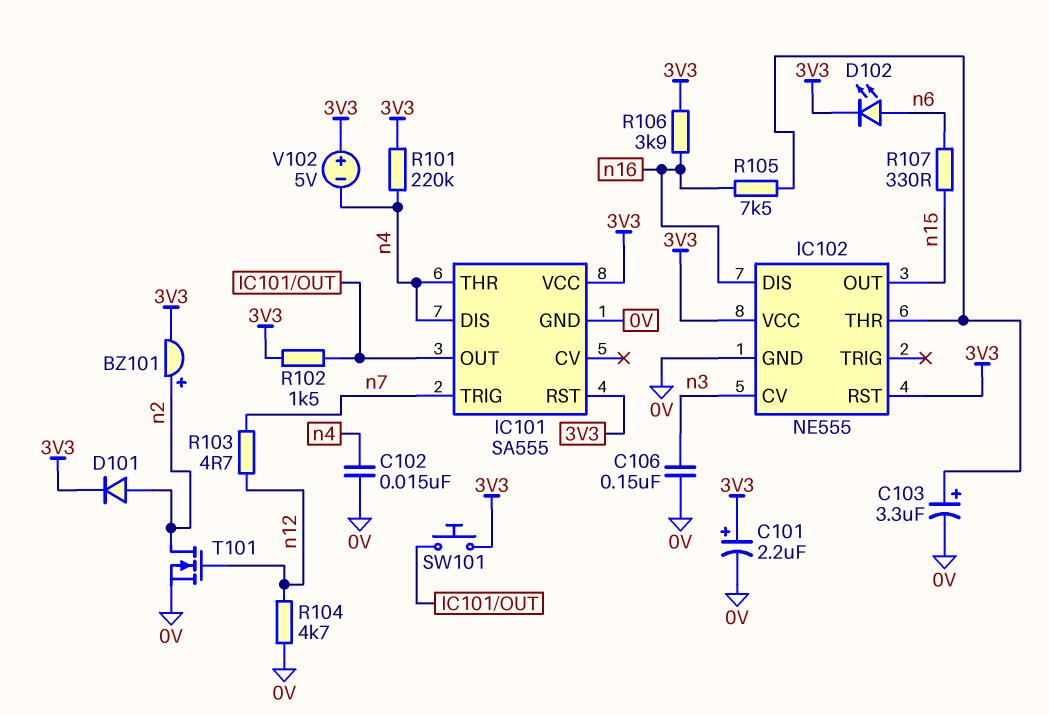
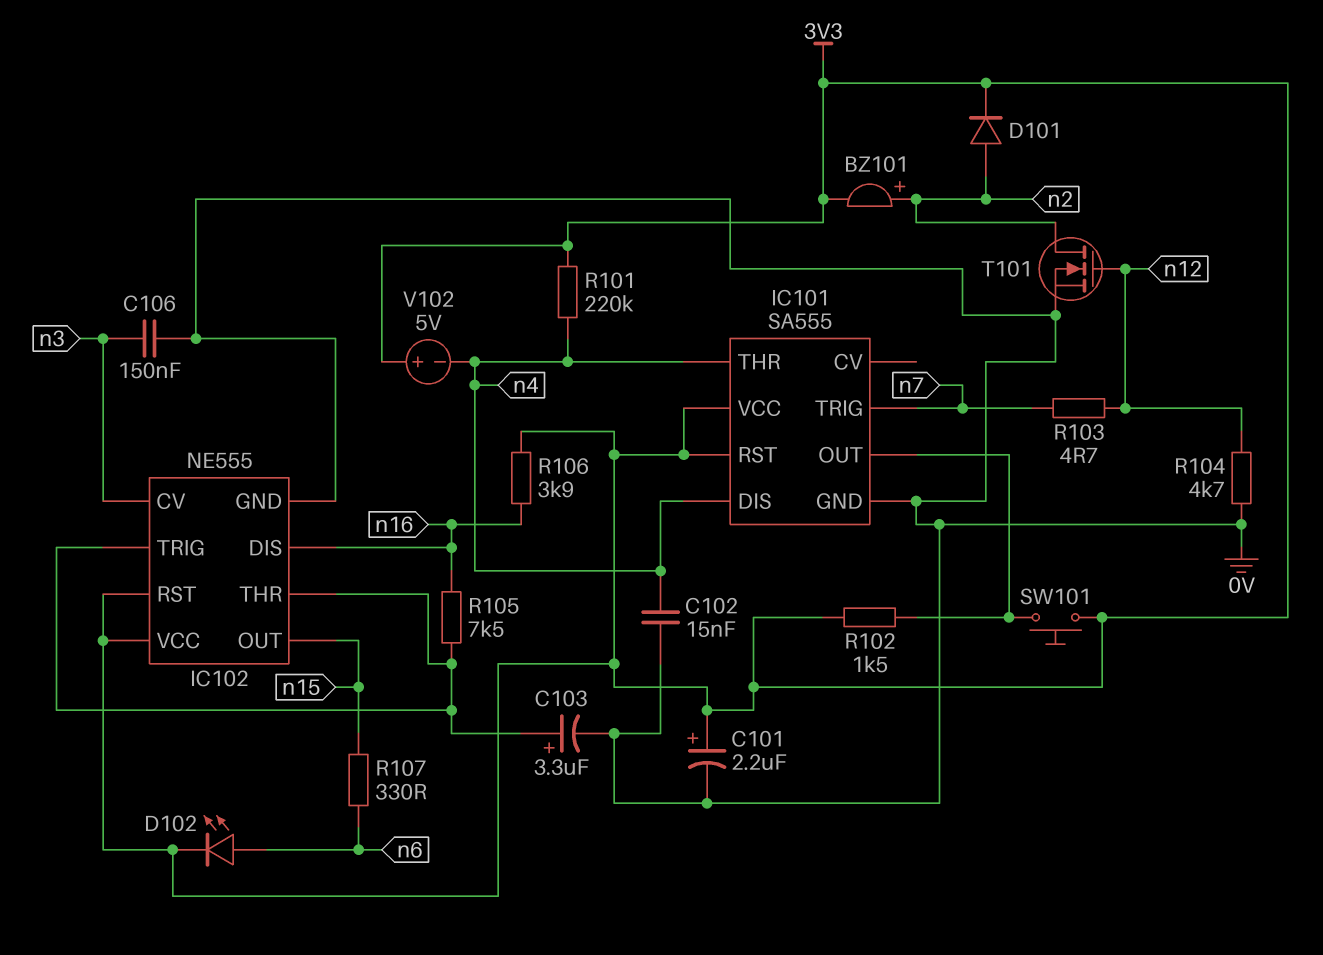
IC102 pin TRIG: none -> IC102/THR

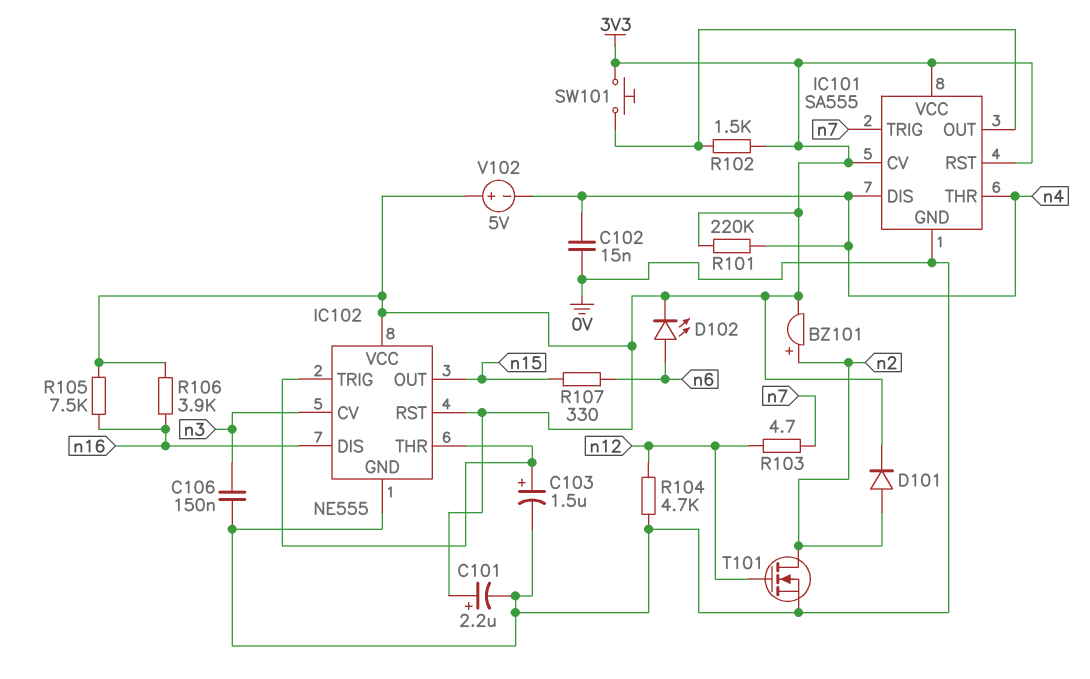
C103: 3.3uF (plus IC102/THR, minus 0V) -> 1.5uF (plus IC102/THR, minus 0V)
IC101 pin CV: none -> 3V3
R105: 7.5k (IC102/THR, n16) -> 7.5k (3V3, n16)

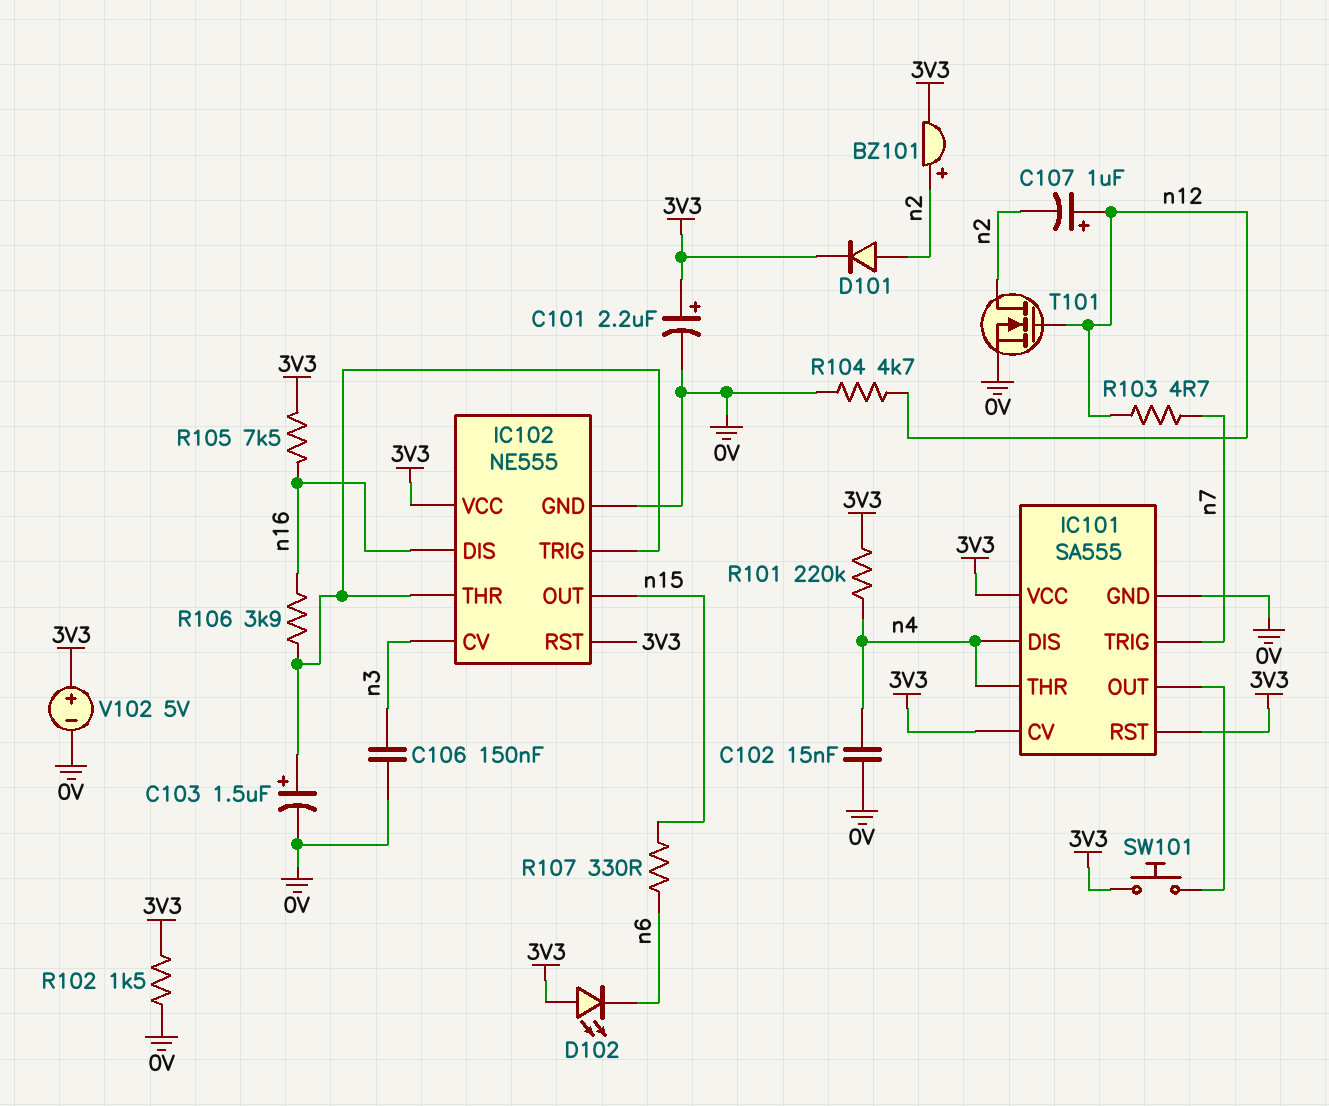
C107: none -> 1uF (plus n12, minus n2)
D102: LED (A n6, K 3V3) -> LED (A 3V3, K n6)
R102: 1.5k (3V3, IC101/OUT) -> 1.5k (0V, 3V3)
R106: 3.9k (3V3, n16) -> 3.9k (IC102/THR, n16)
V102: 5V (plus 3V3, minus n4) -> 5V (plus 3V3, minus 0V)

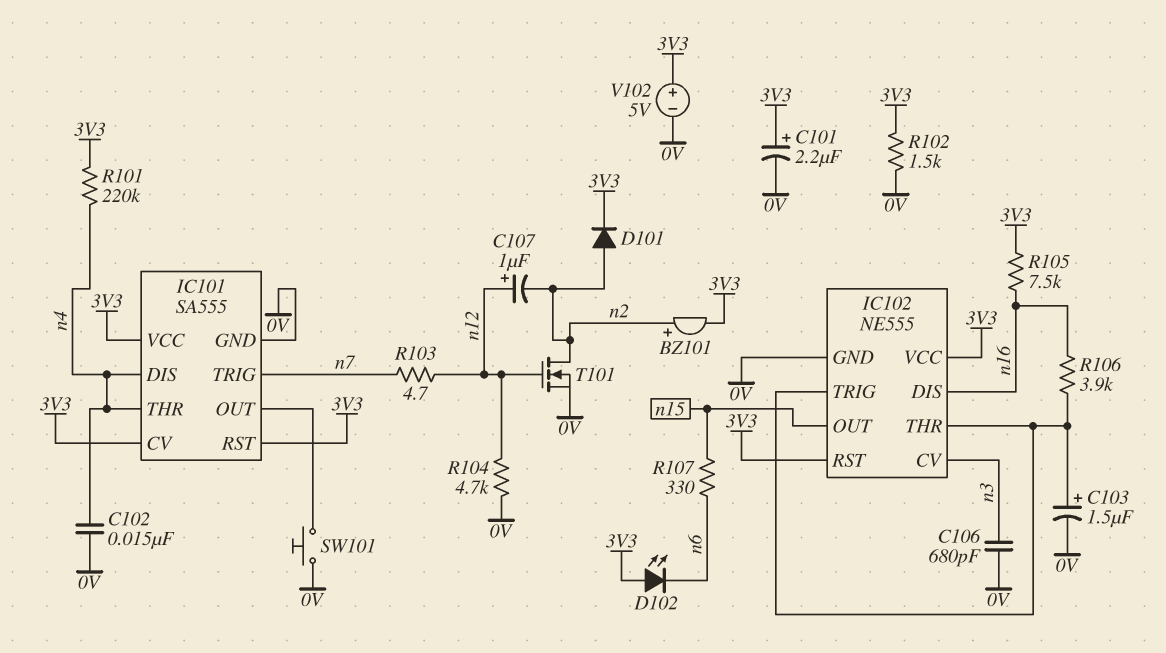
C106: 150nF (0V, n3) -> 680pF (0V, n3)
SW101: button (3V3, IC101/OUT) -> button (0V, IC101/OUT)

